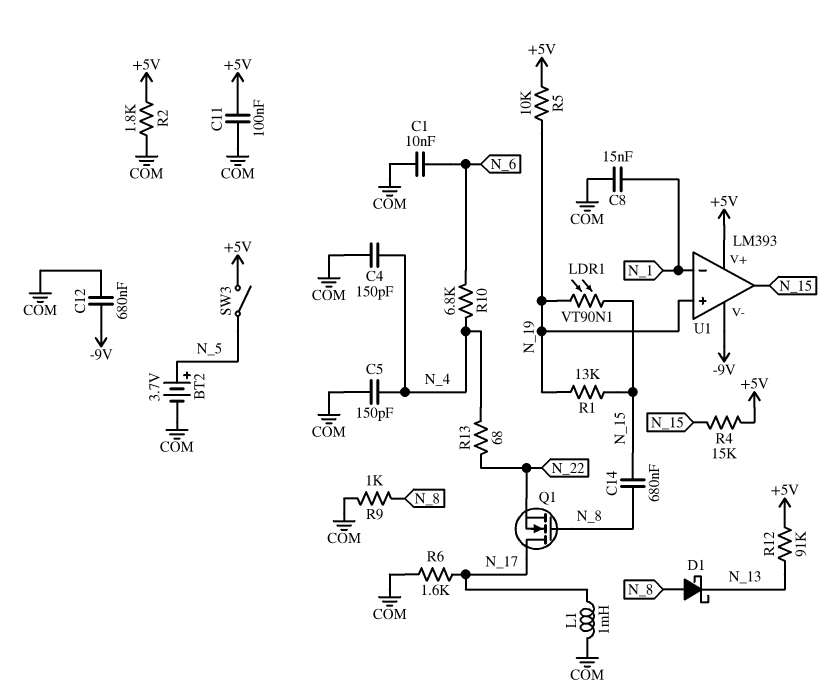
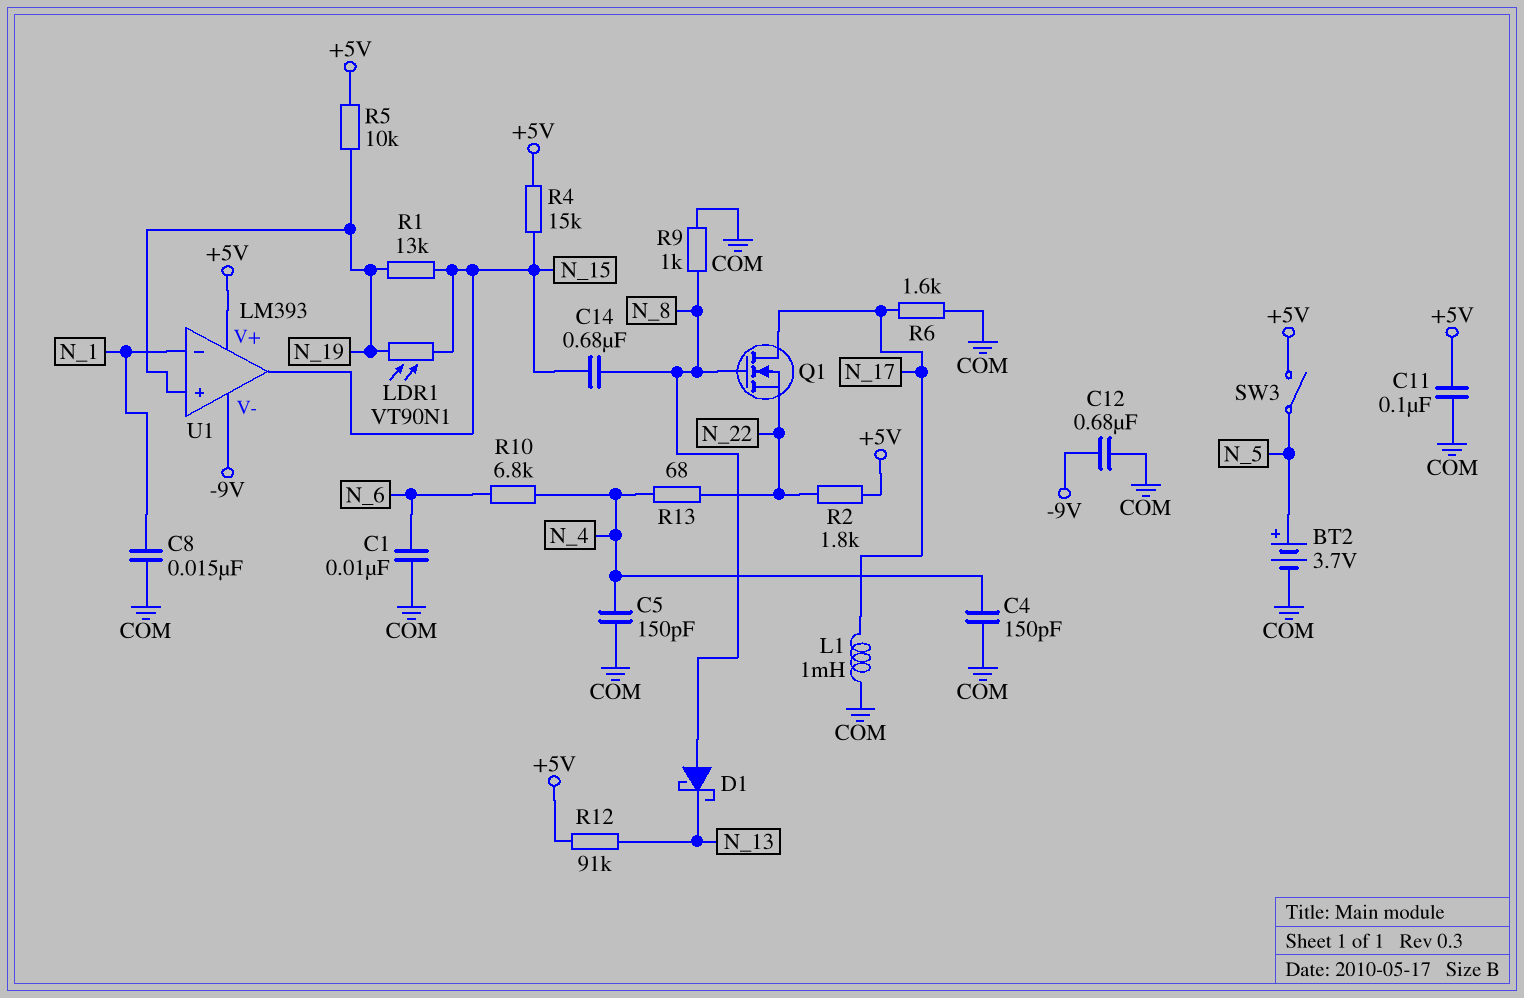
R2: 1.8k (+5V, COM) -> 1.8k (+5V, N_22)

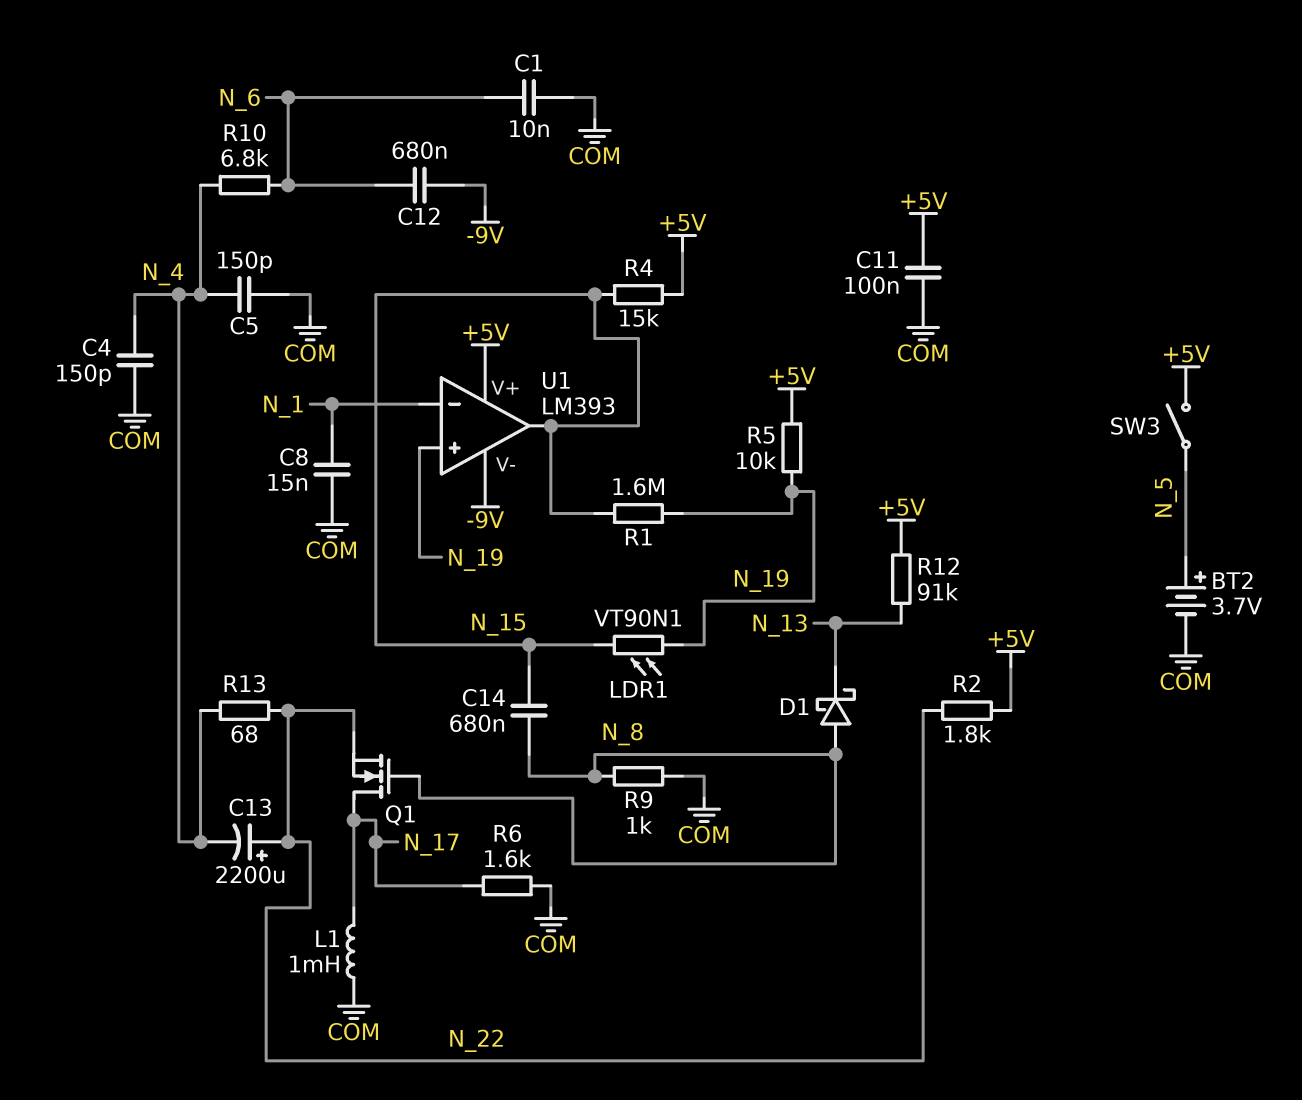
C12: 680nF (-9V, COM) -> 680nF (-9V, N_6)
C13: none -> 2200uF (plus N_22, minus N_4)
R1: 13k (N_15, N_19) -> 1.6M (N_15, N_19)

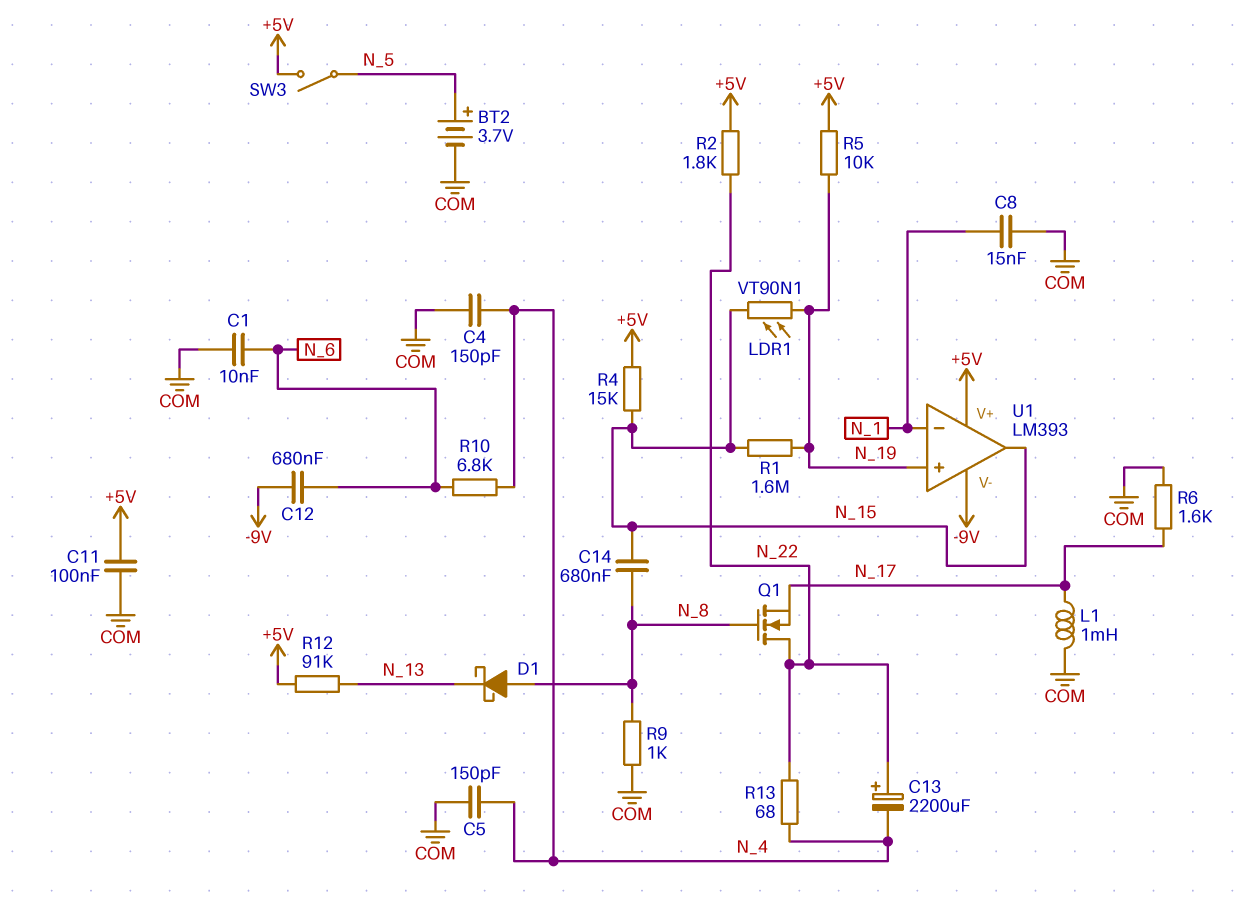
Q1: NMOS (G N_8, D N_17, S N_22) -> NMOS (G N_8, D N_22, S N_17)

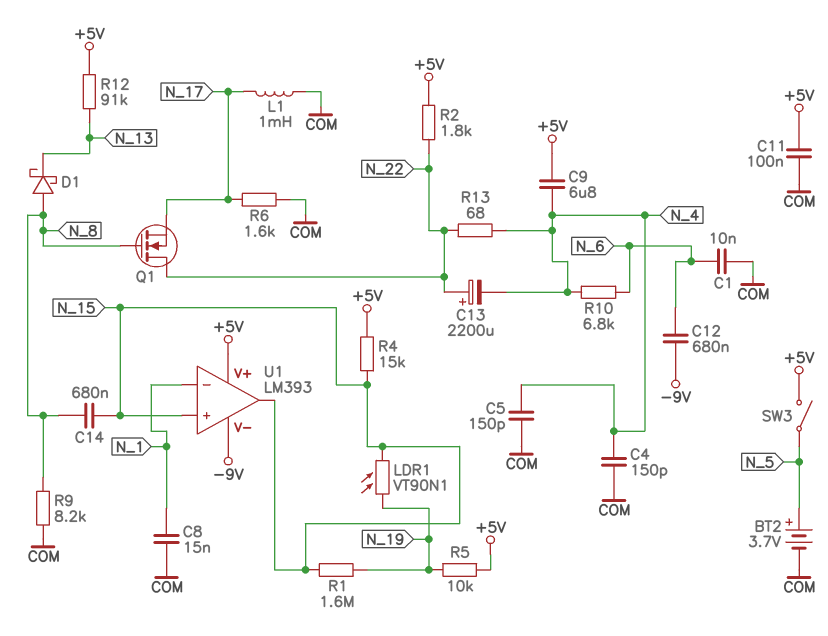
C9: none -> 6.8uF (+5V, N_4)
R9: 1k (COM, N_8) -> 8.2k (COM, N_8)
U1 pin in+: N_19 -> N_15

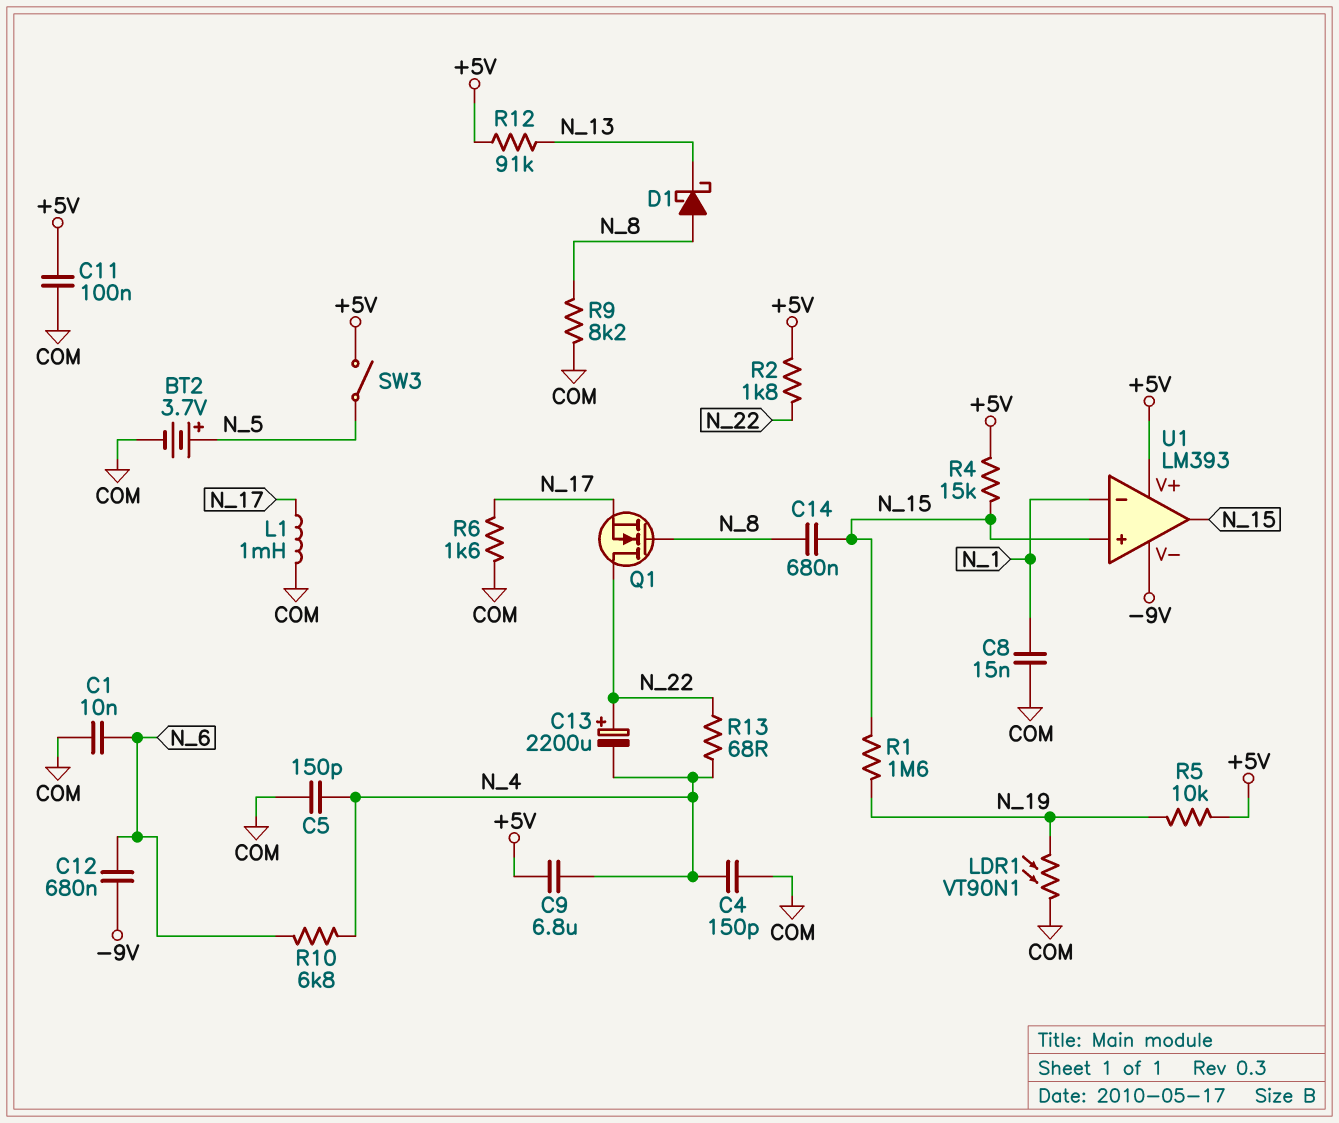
LDR1: VT90N1 (N_15, N_19) -> VT90N1 (COM, N_19)

